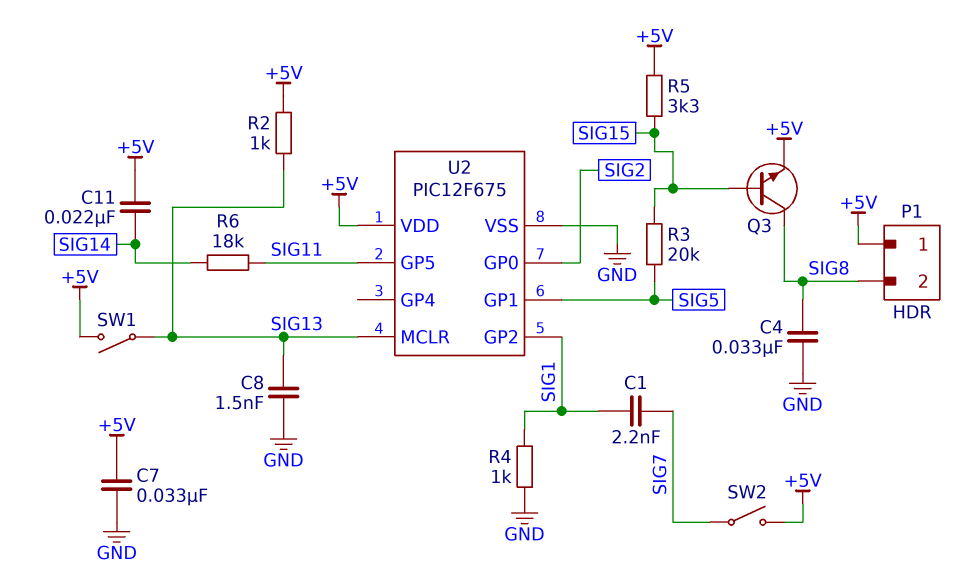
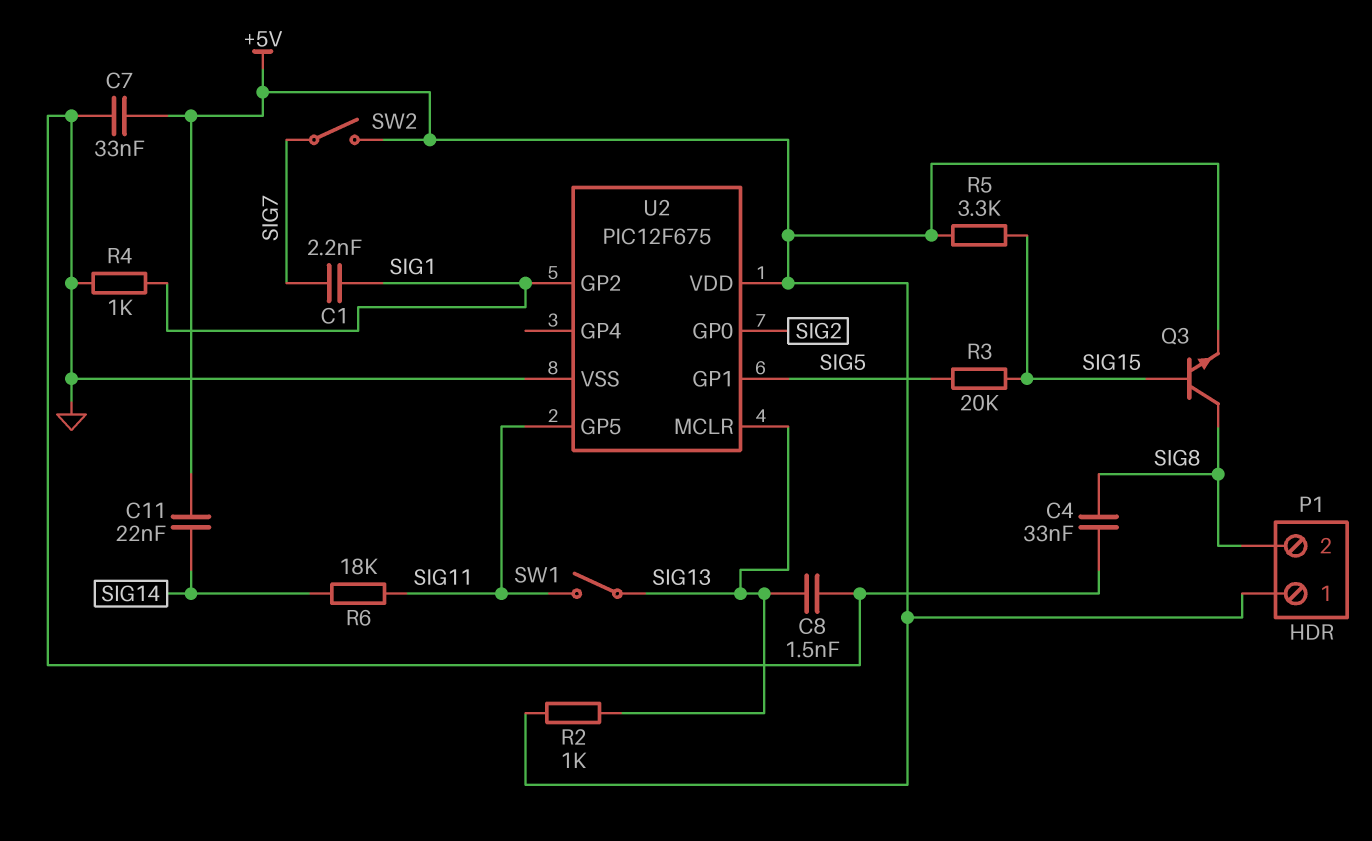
SW1: switch (+5V, SIG13) -> switch (SIG11, SIG13)

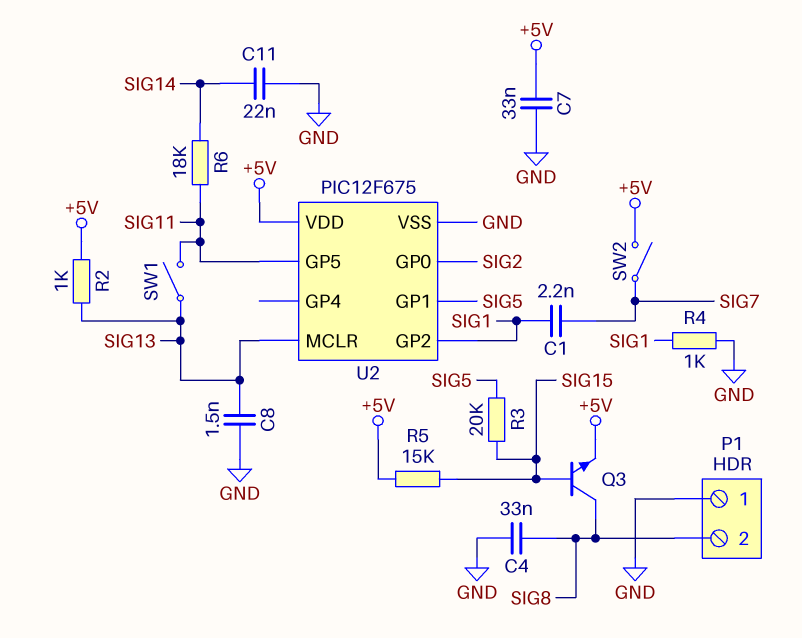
C11: 22nF (+5V, SIG14) -> 22nF (GND, SIG14)
P1 pin 1: +5V -> GND
R5: 3.3k (+5V, SIG15) -> 15k (+5V, SIG15)

